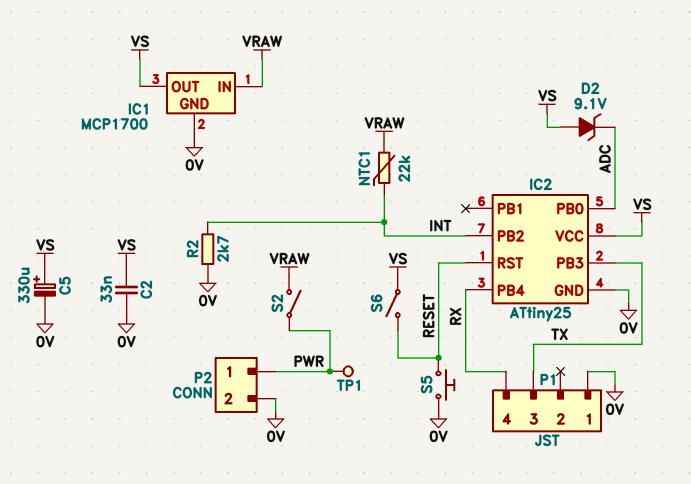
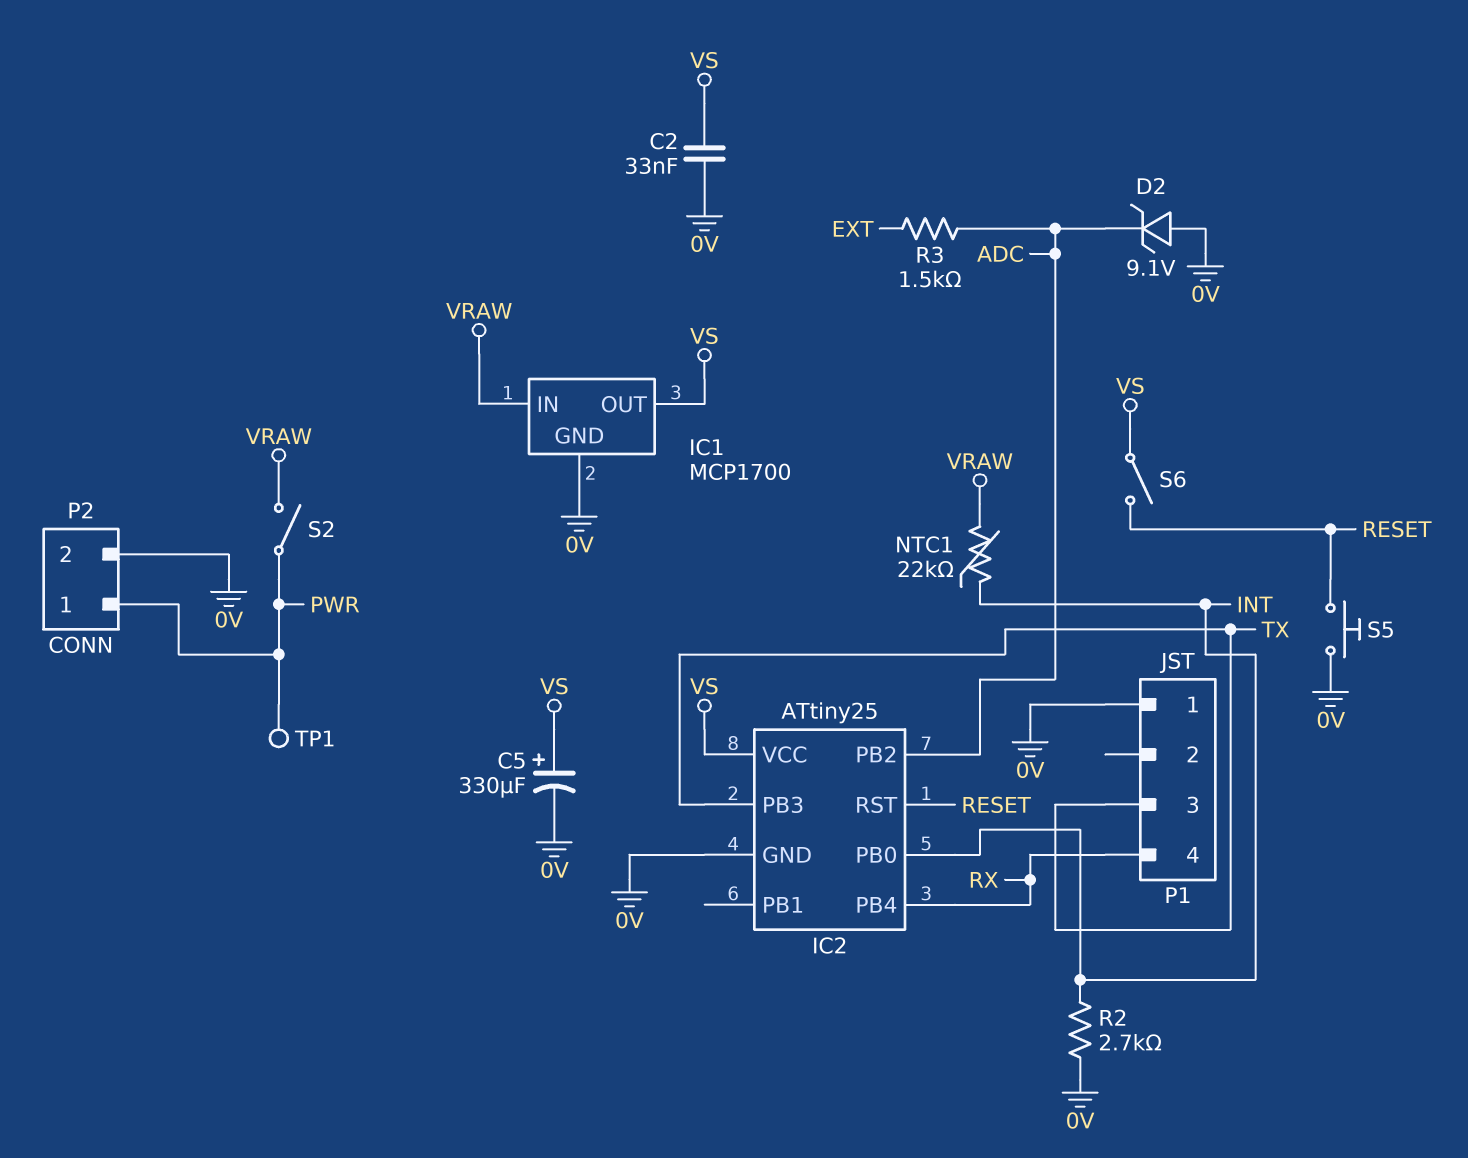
D2: zener 9.1V (A VS, K ADC) -> zener 9.1V (A 0V, K ADC)
IC2 pin PB0: ADC -> INT
IC2 pin PB2: INT -> ADC
R3: none -> 1.5k (ADC, EXT)

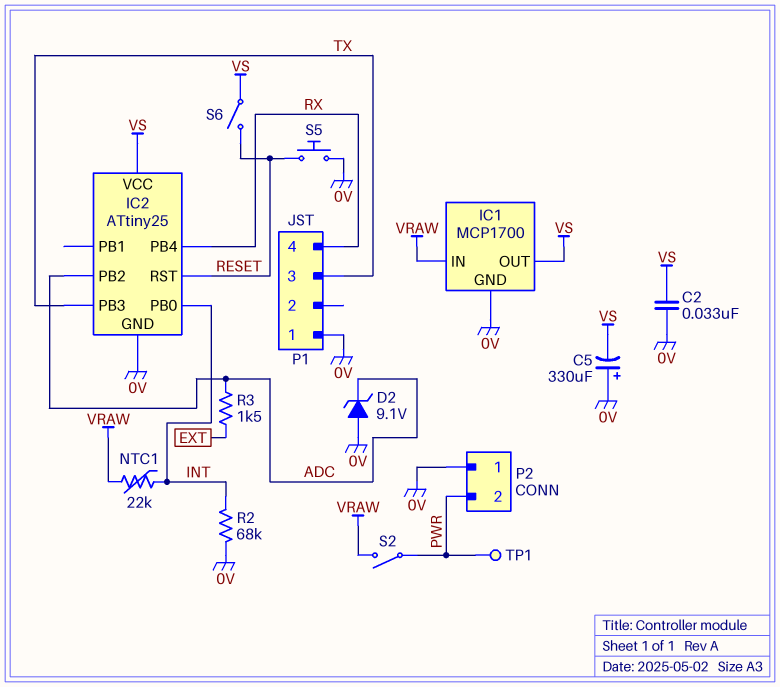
C5: 330uF (plus VS, minus 0V) -> 330uF (plus 0V, minus VS)
P2 pin 1: PWR -> 0V
P2 pin 2: 0V -> PWR
R2: 2.7k (0V, INT) -> 68k (0V, INT)

